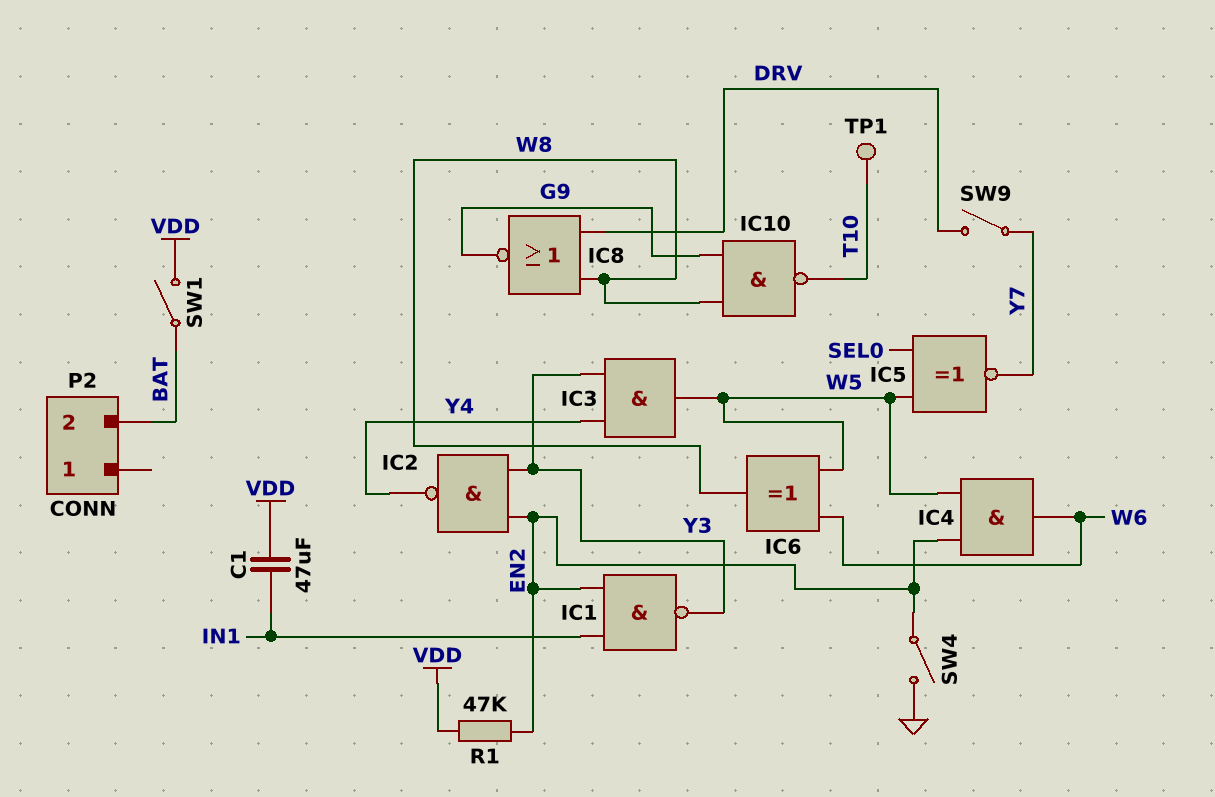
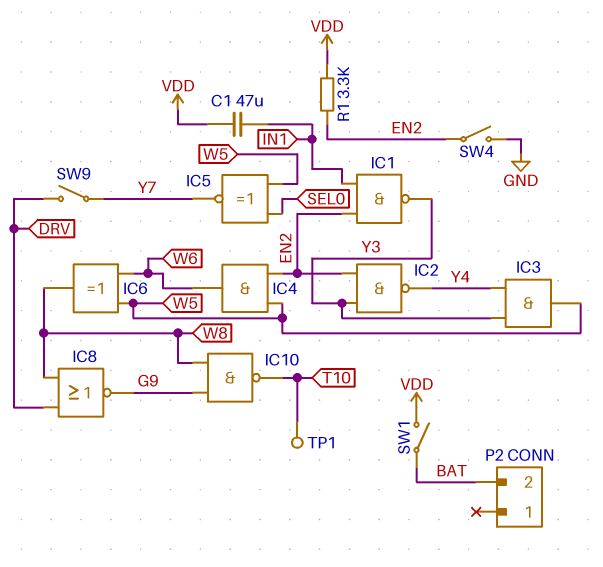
R1: 47k (EN2, VDD) -> 3.3k (EN2, VDD)

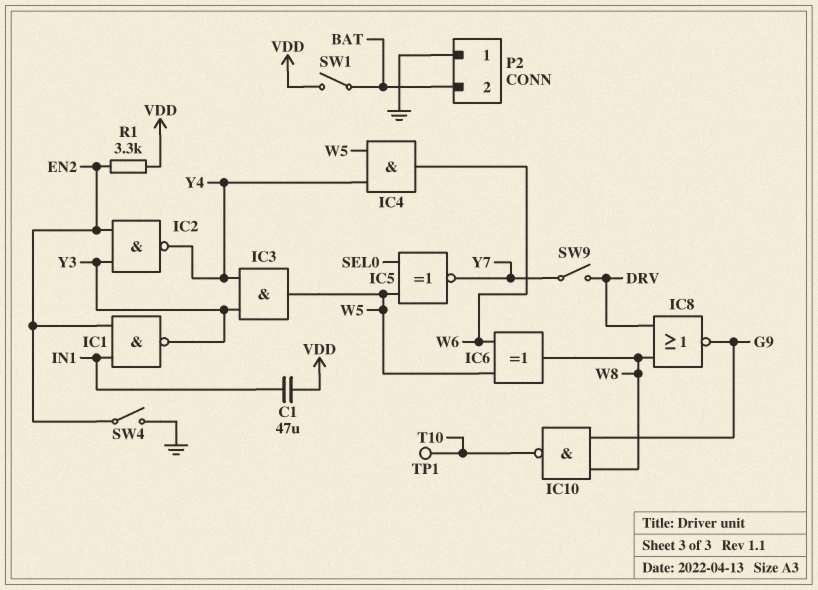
IC4: AND (in EN2, in W5, out W6) -> AND (in W5, in Y4, out W6)
P2 pin 1: none -> GND

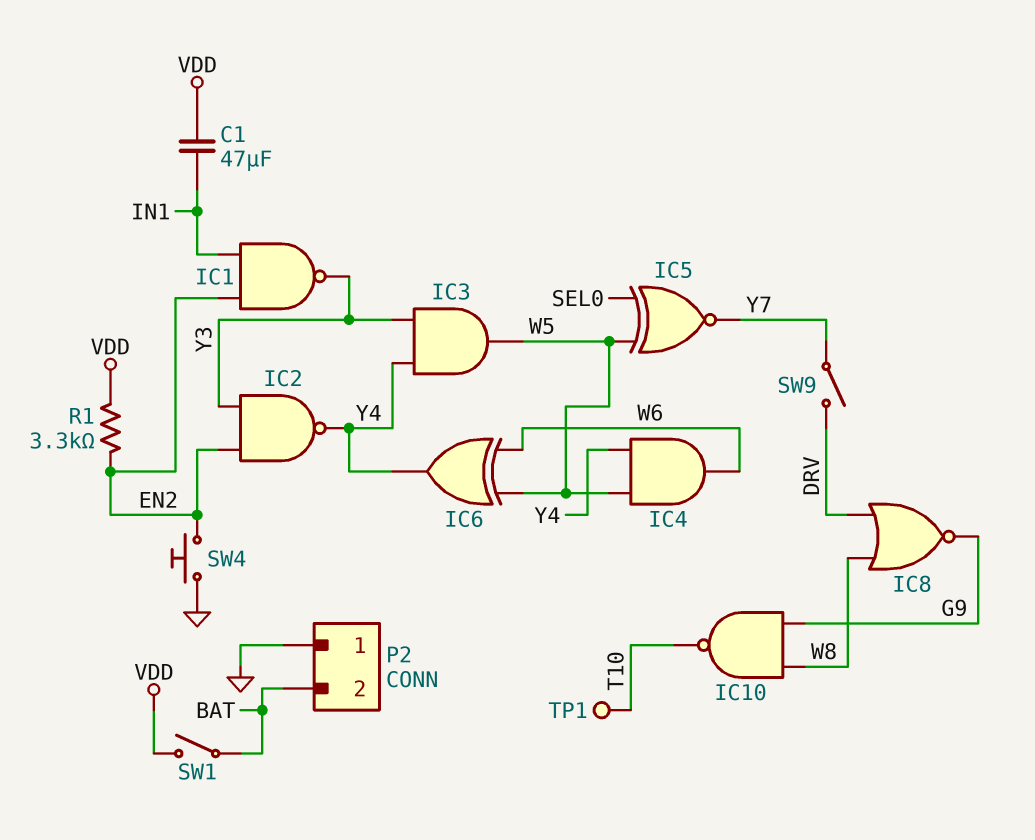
IC6: XOR (in W5, in W6, out W8) -> XOR (in W5, in W6, out Y4)
SW4: switch (EN2, GND) -> button (EN2, GND)

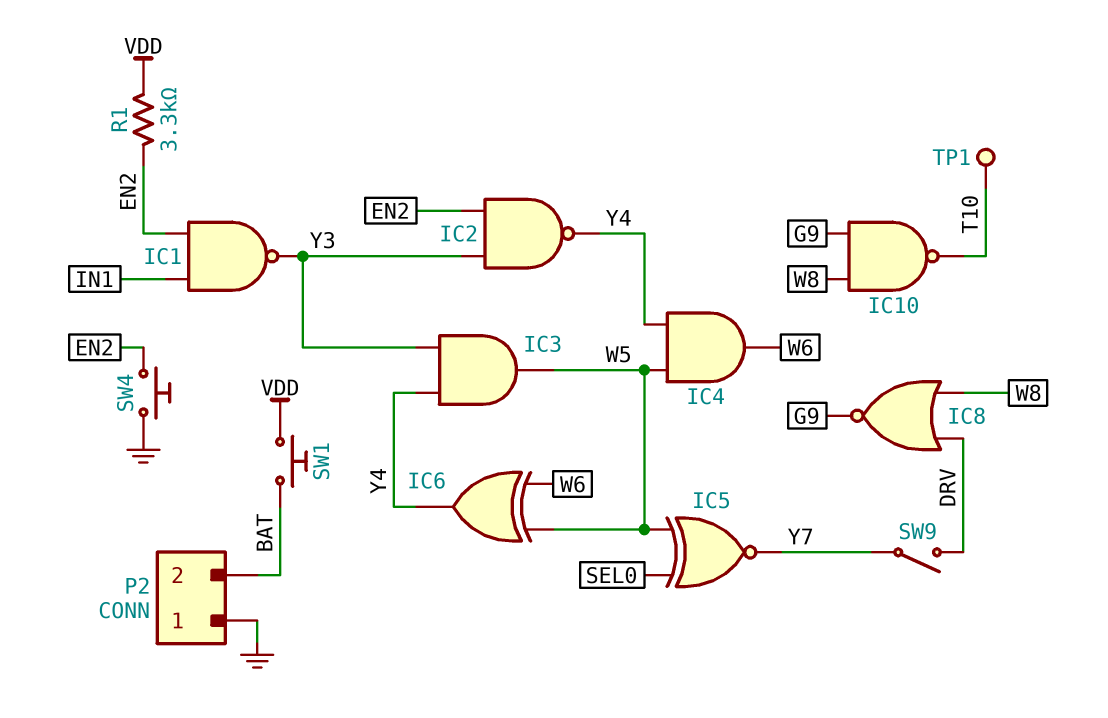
C1: 47uF (IN1, VDD) -> none
SW1: switch (BAT, VDD) -> button (BAT, VDD)

